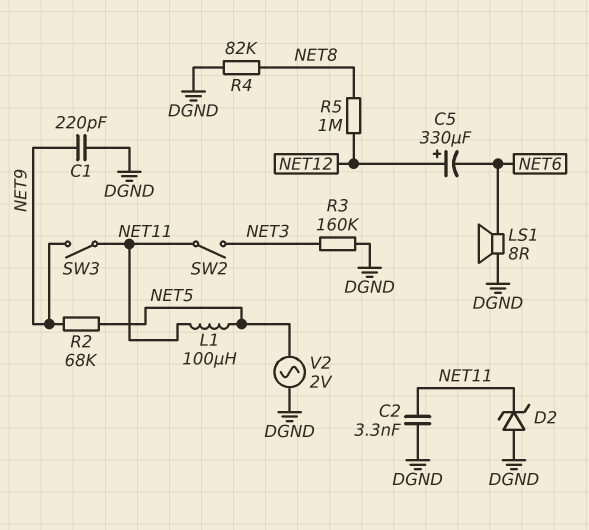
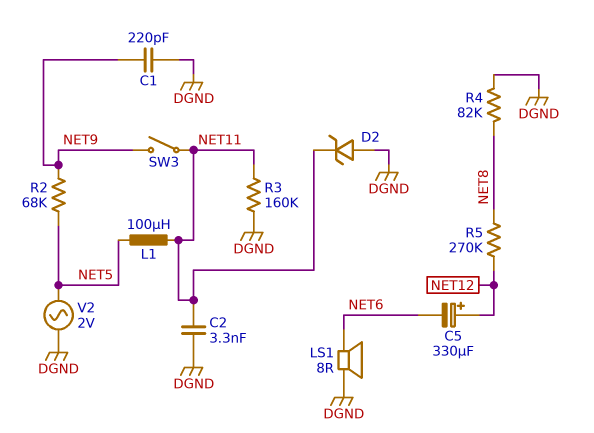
R3: 160k (DGND, NET3) -> 160k (DGND, NET11)
R5: 1M (NET8, NET12) -> 270k (NET8, NET12)
SW2: switch (NET3, NET11) -> none

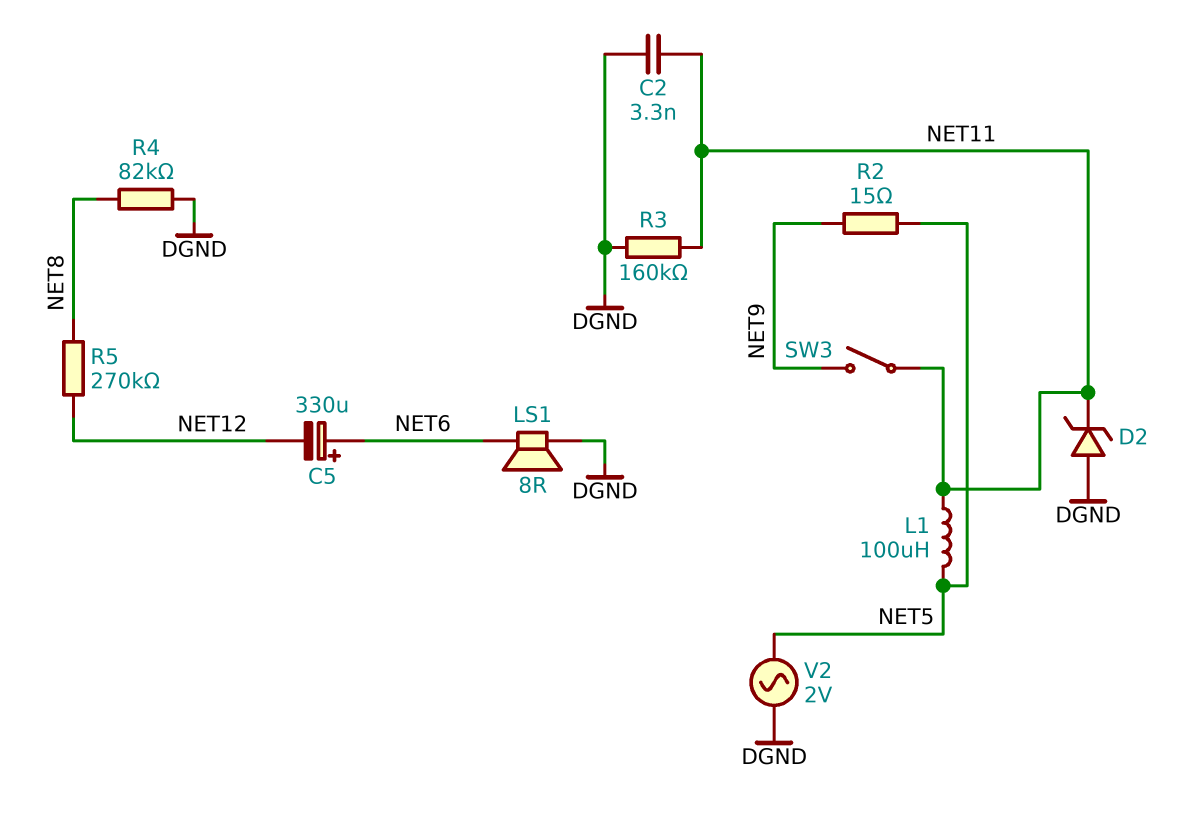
C1: 220pF (DGND, NET9) -> none
C5: 330uF (plus NET12, minus NET6) -> 330uF (plus NET6, minus NET12)
R2: 68k (NET5, NET9) -> 15 (NET5, NET9)

